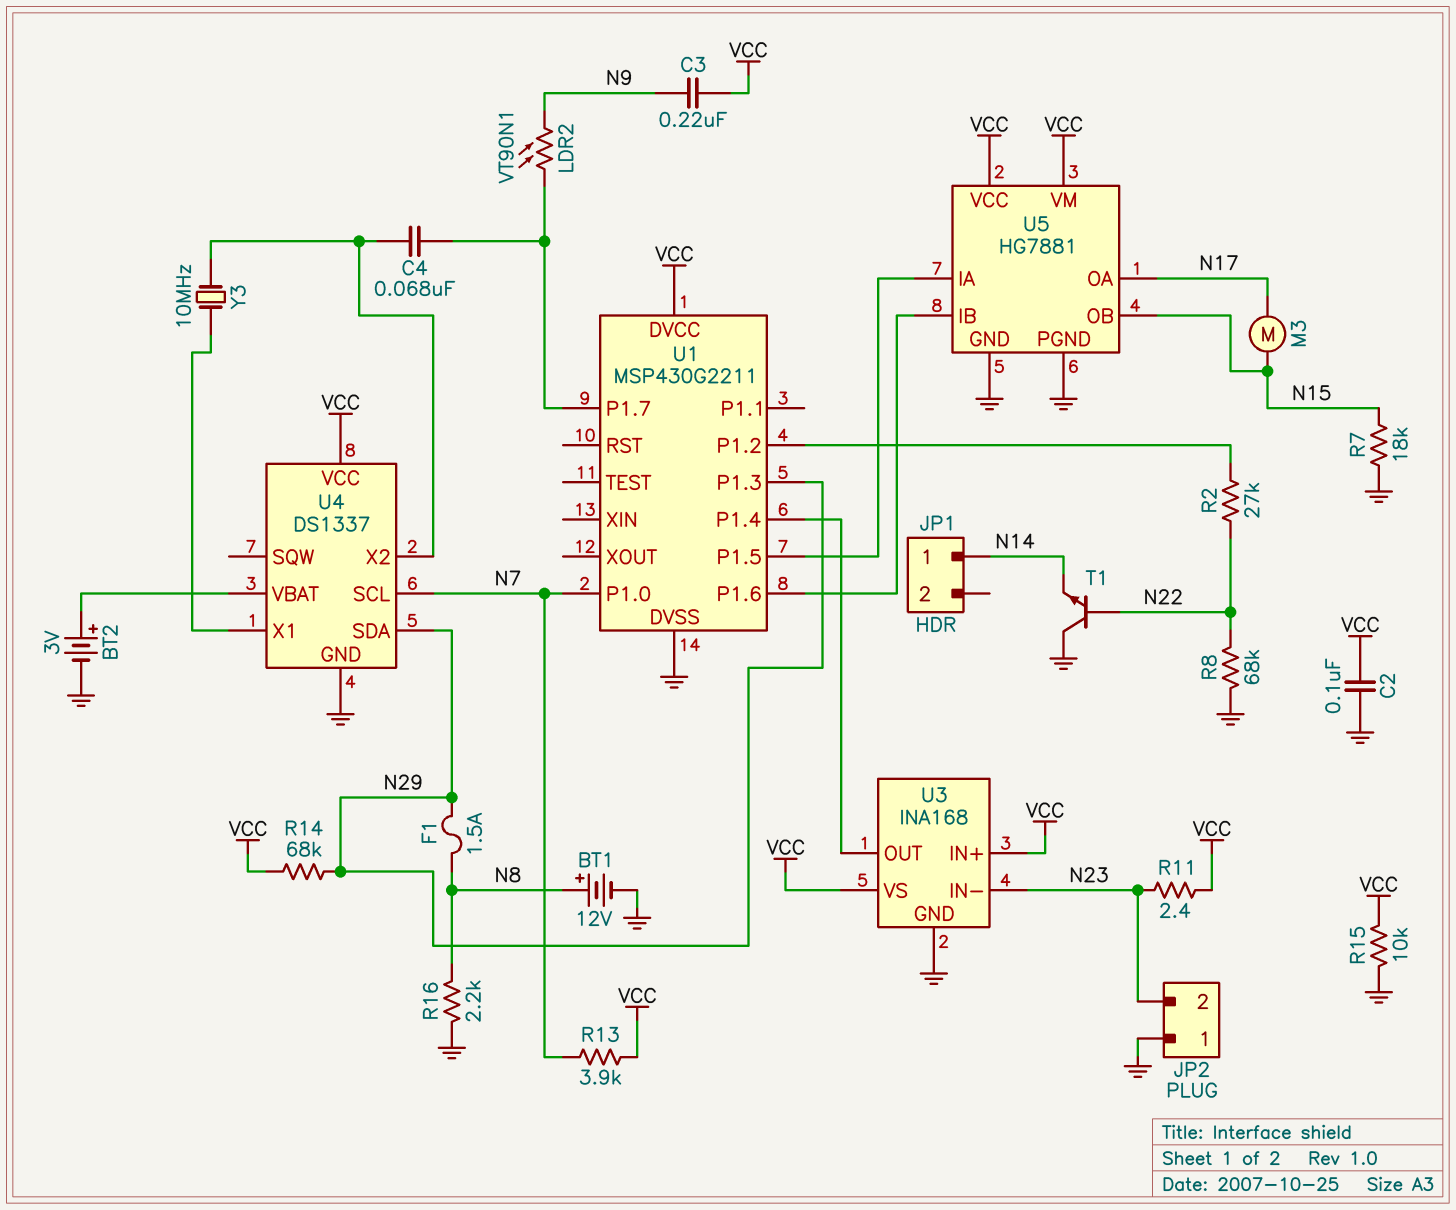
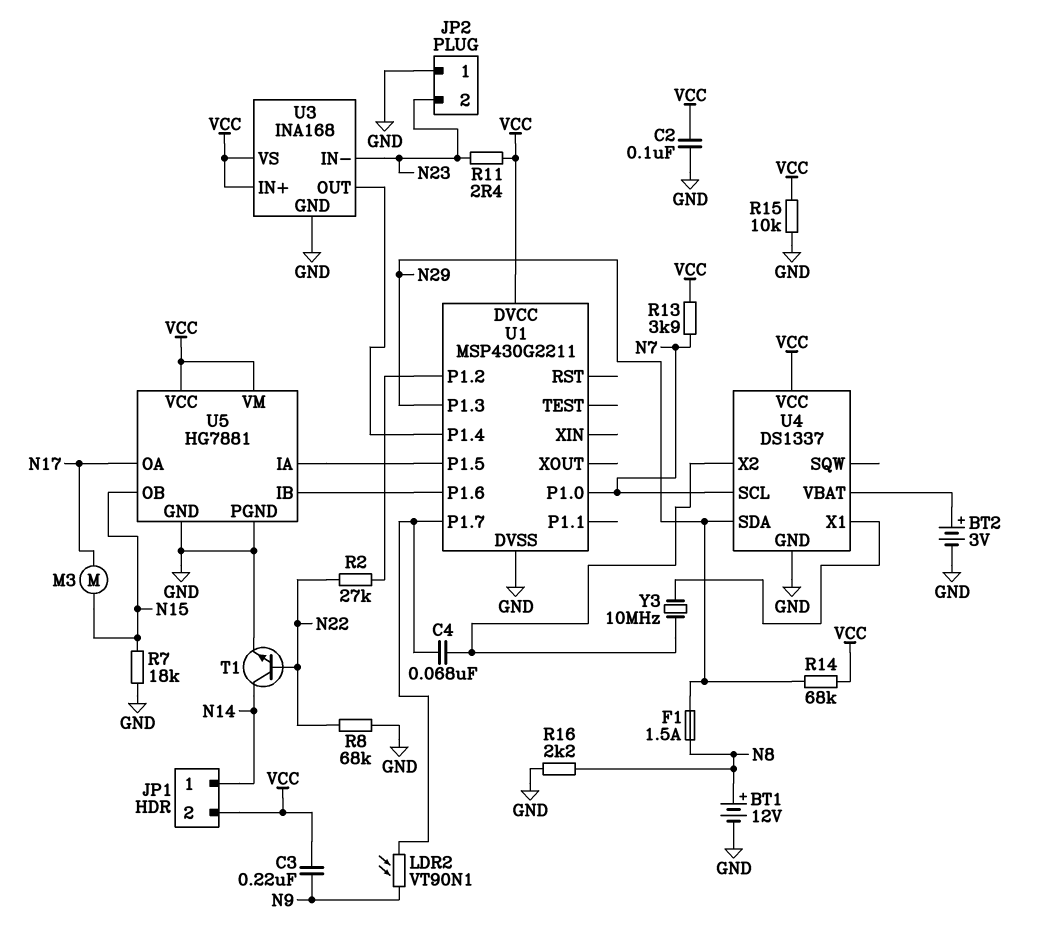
JP1 pin 2: none -> VCC
T1: NPN (B N22, C GND, E N14) -> NPN (B N22, C N14, E GND)

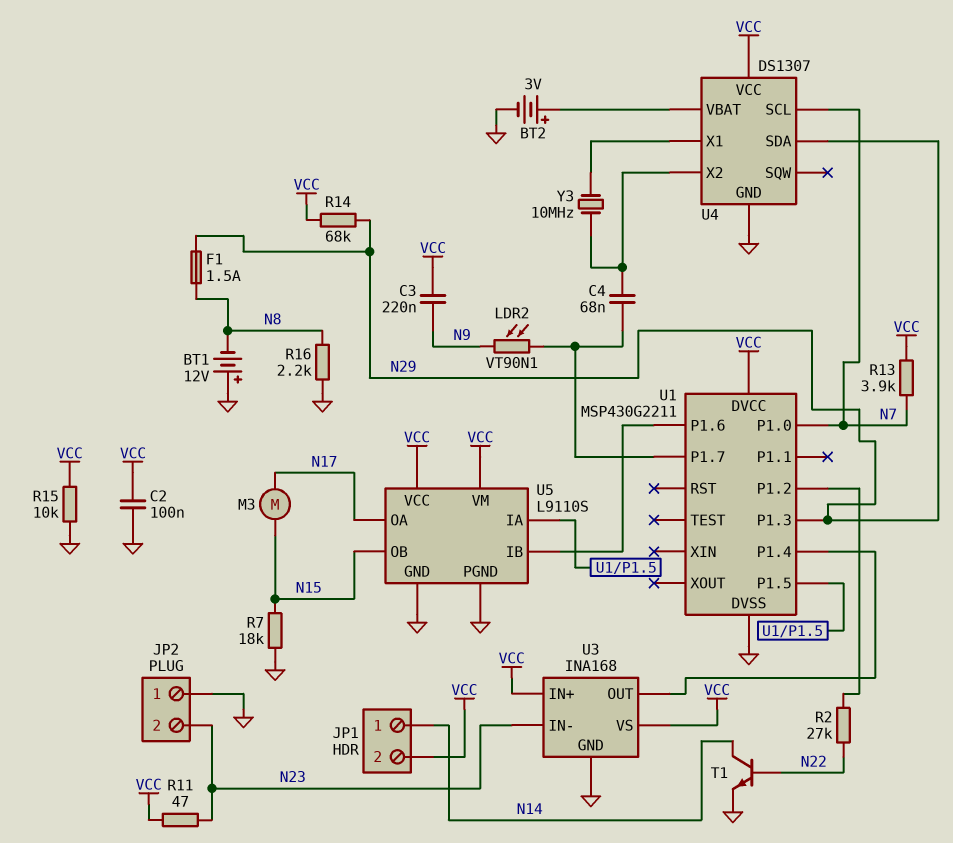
BT1: 12V (plus N8, minus GND) -> 12V (plus GND, minus N8)
R8: 68k (GND, N22) -> none
R11: 2.4 (N23, VCC) -> 47 (N23, VCC)
U4: DS1337 -> DS1307
U5: HG7881 -> L9110S

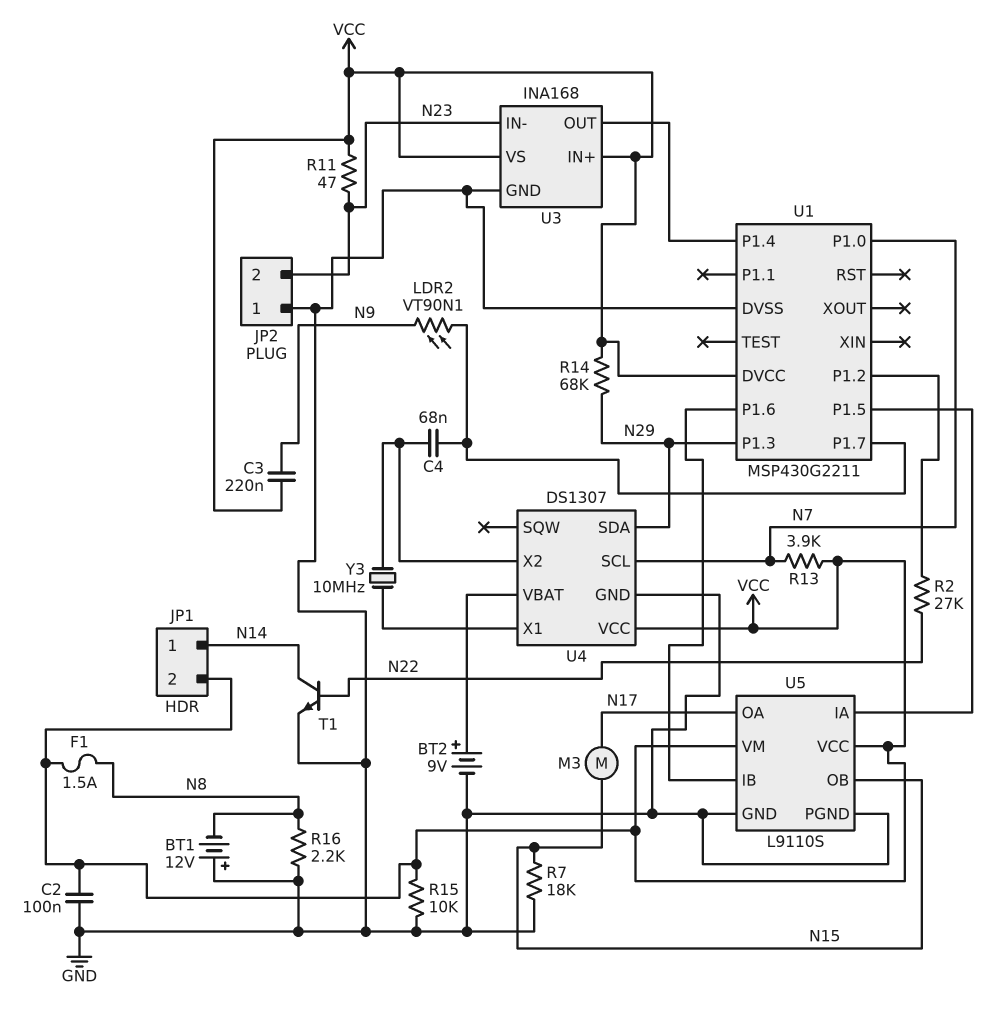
BT2: 3V (plus U4/VBAT, minus GND) -> 9V (plus U4/VBAT, minus GND)
F1: 1.5A (N8, N29) -> 1.5A (N8, VCC)

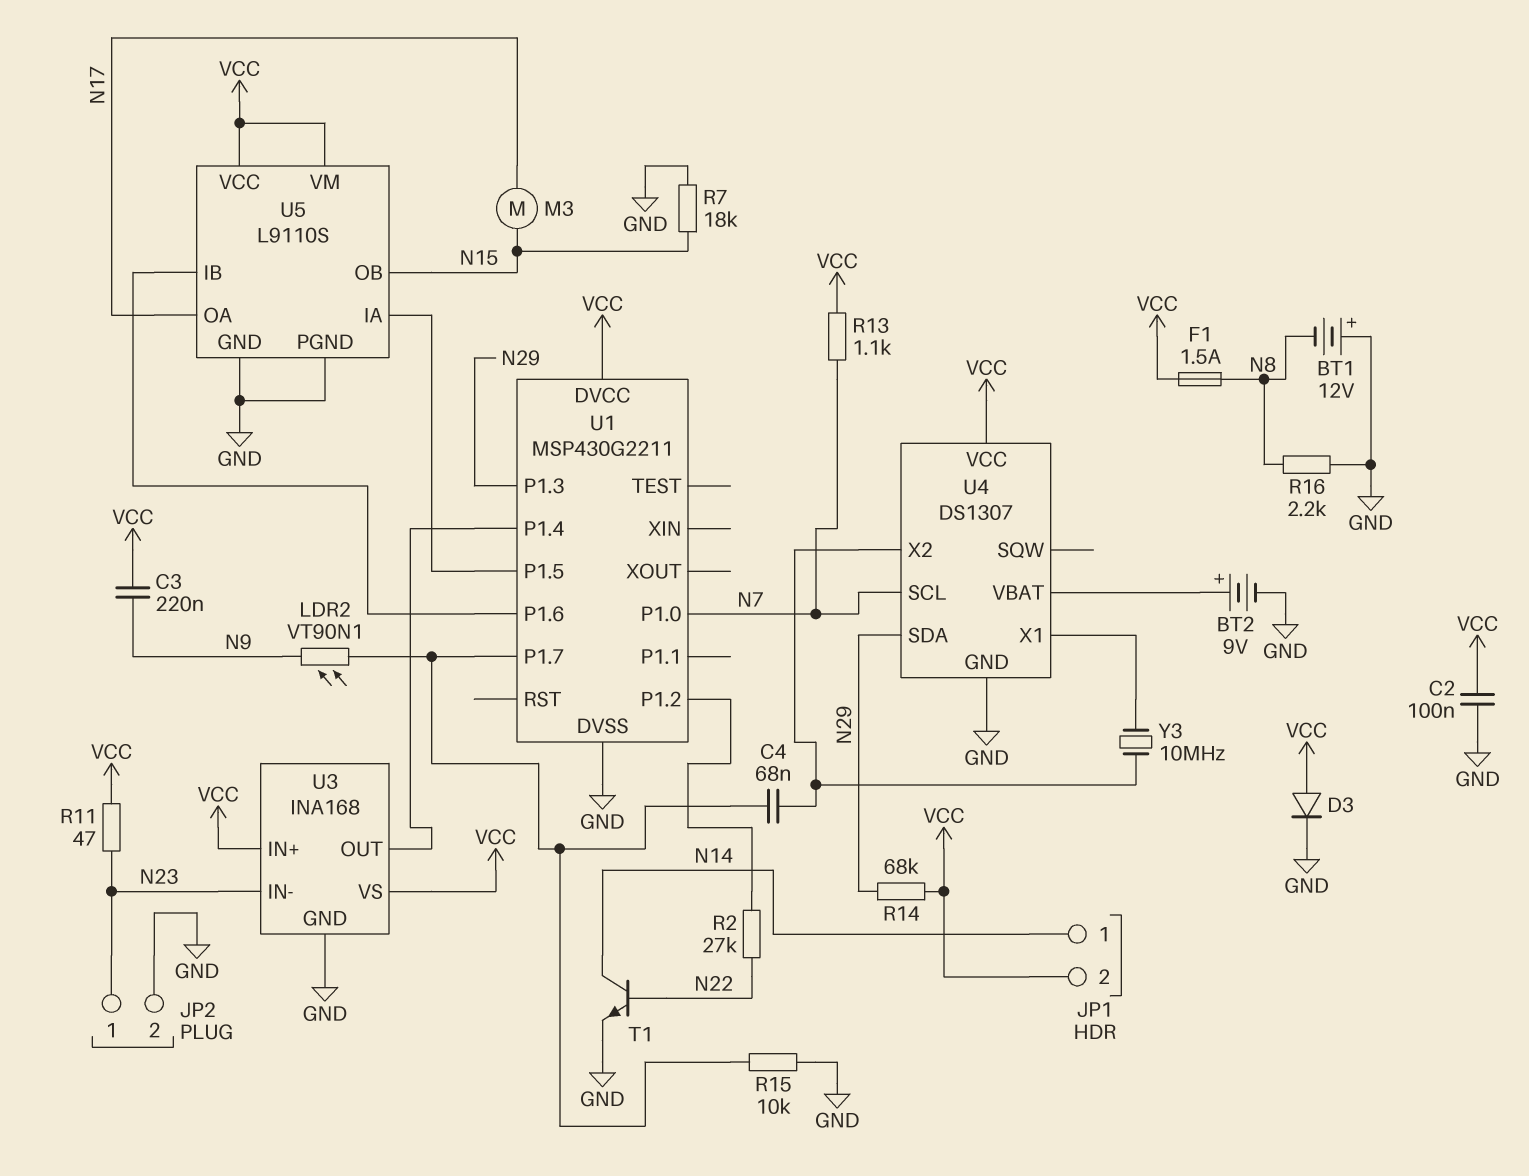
D3: none -> diode (A VCC, K GND)
JP2 pin 1: GND -> N23
JP2 pin 2: N23 -> GND
R13: 3.9k (N7, VCC) -> 1.1k (N7, VCC)
R15: 10k (GND, VCC) -> 10k (GND, U1/P1.7)

